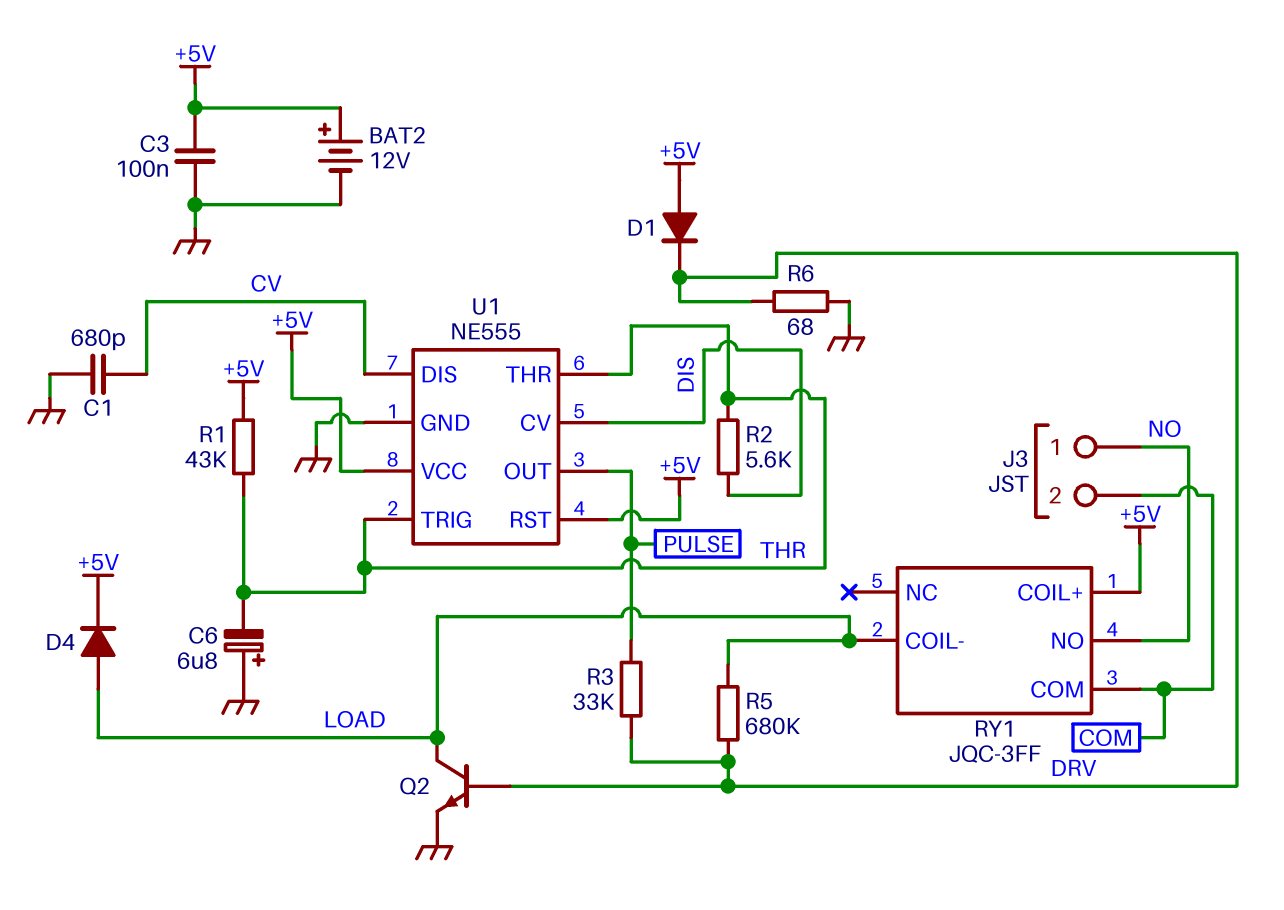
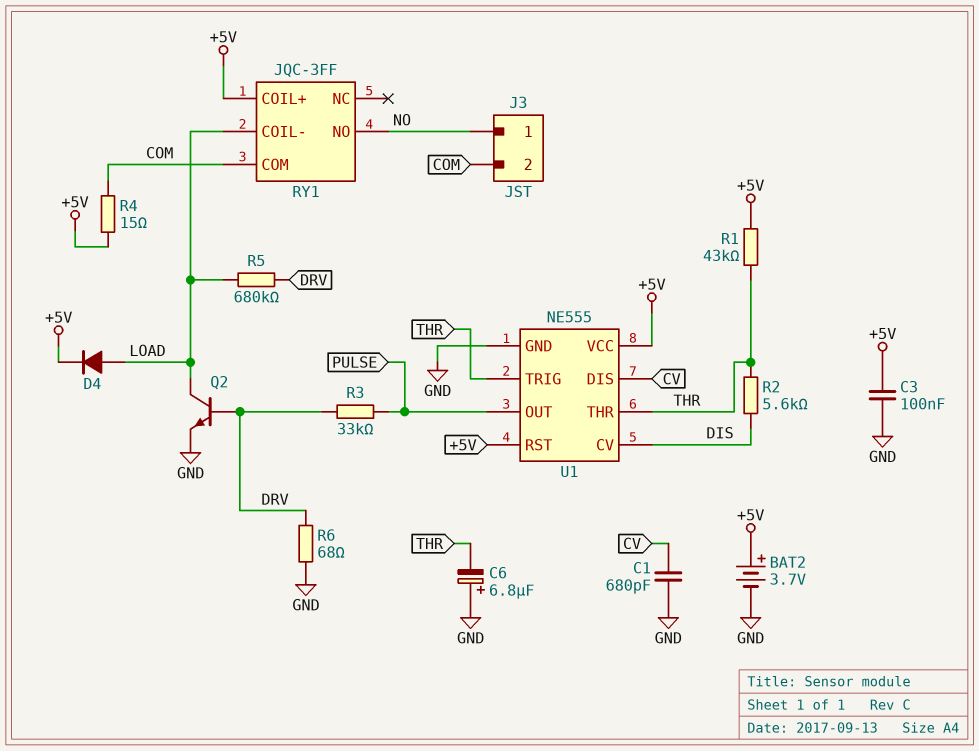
BAT2: 12V (plus +5V, minus GND) -> 3.7V (plus +5V, minus GND)
D1: diode (A +5V, K DRV) -> none
R4: none -> 15 (+5V, COM)

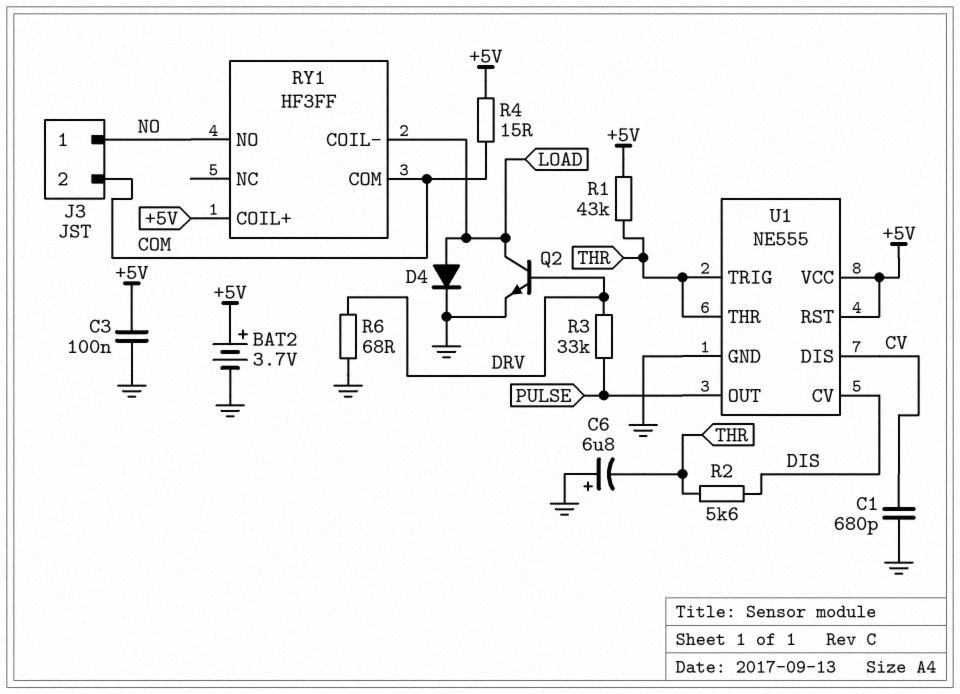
D4: diode (A LOAD, K +5V) -> diode (A LOAD, K GND)
R5: 680k (DRV, LOAD) -> none
RY1: JQC-3FF -> HF3FF

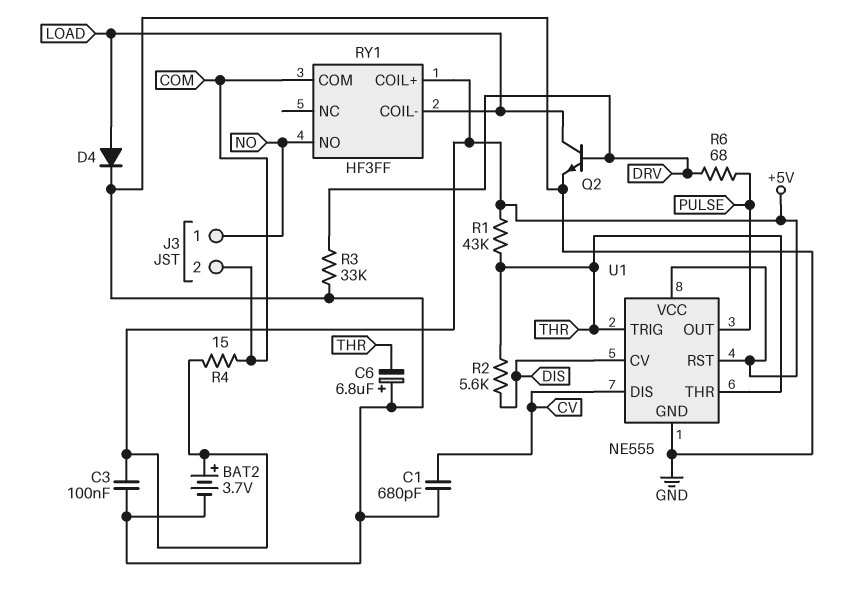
R3: 33k (DRV, PULSE) -> 33k (DRV, GND)
R6: 68 (DRV, GND) -> 68 (DRV, PULSE)

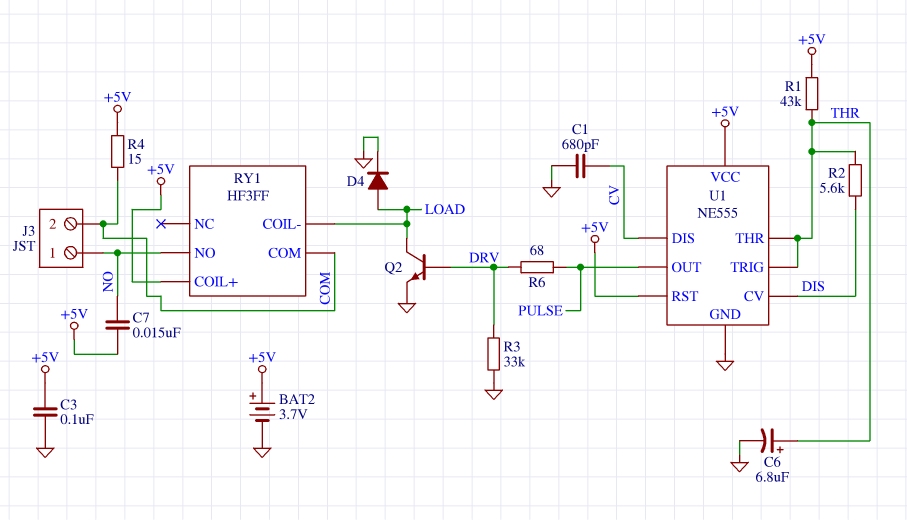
C6: 6.8uF (plus GND, minus THR) -> 6.8uF (plus THR, minus GND)
C7: none -> 15nF (+5V, NO)

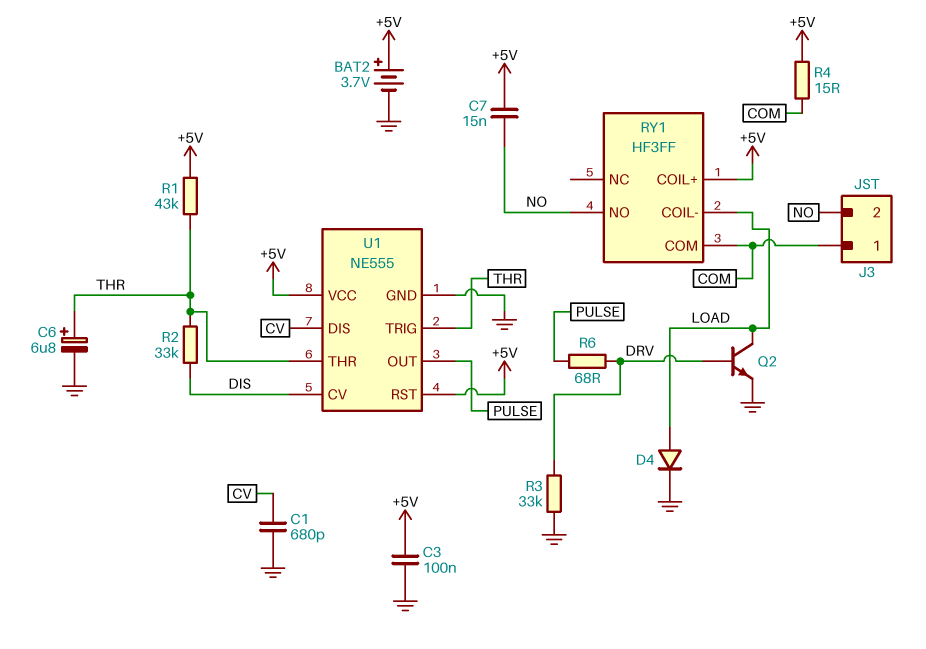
J3 pin 1: NO -> COM
J3 pin 2: COM -> NO
R2: 5.6k (DIS, THR) -> 33k (DIS, THR)

